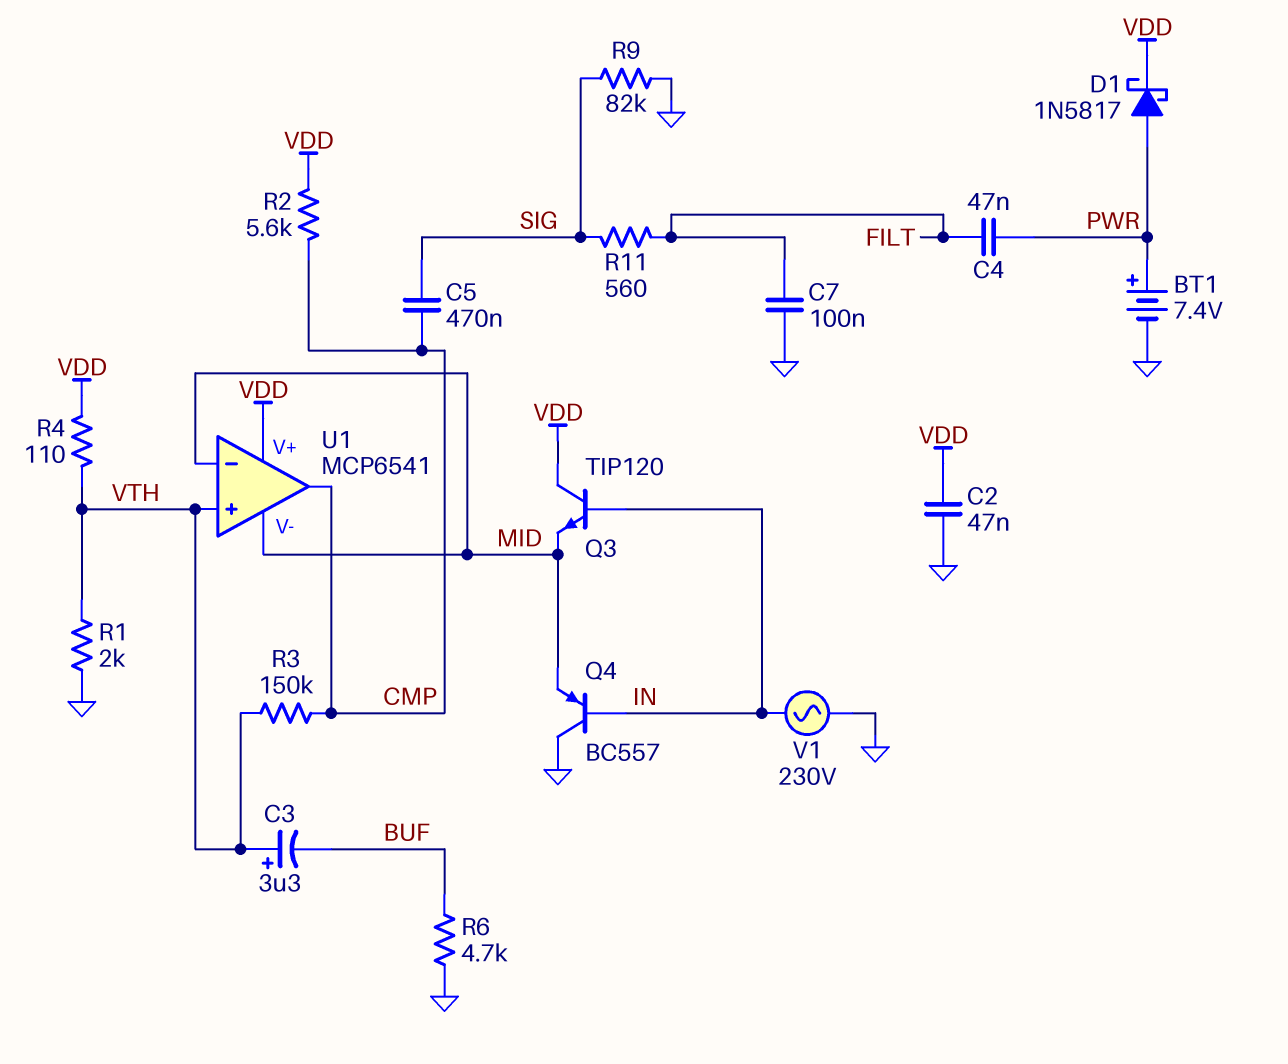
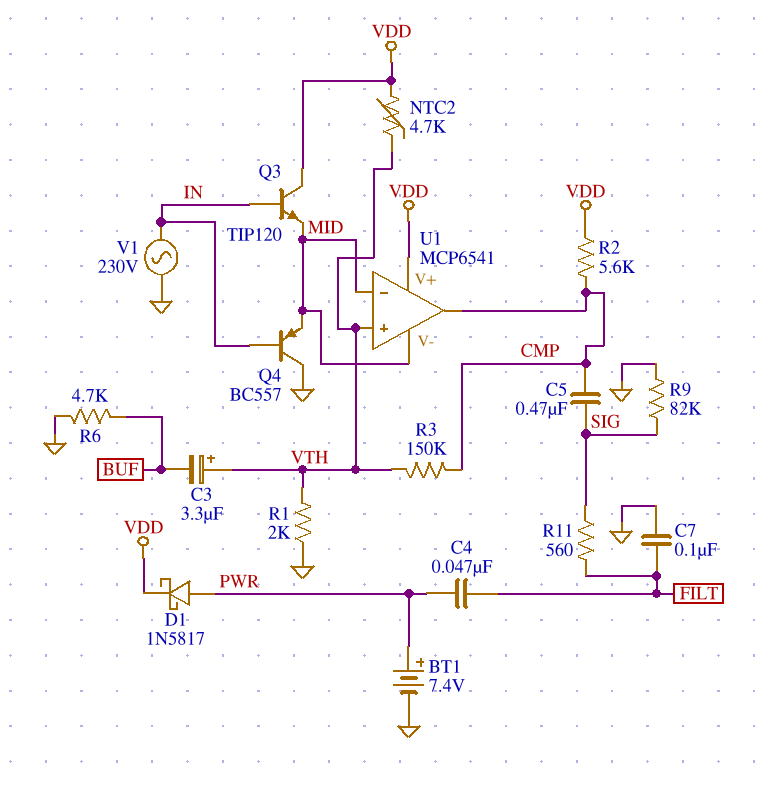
C2: 47nF (GND, VDD) -> none
NTC2: none -> 4.7k (VDD, VTH)
R4: 110 (VDD, VTH) -> none

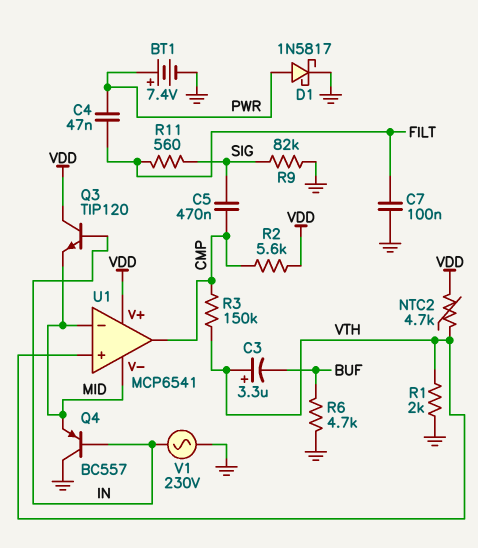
D1: schottky 1N5817 (A PWR, K VDD) -> schottky 1N5817 (A PWR, K GND)

